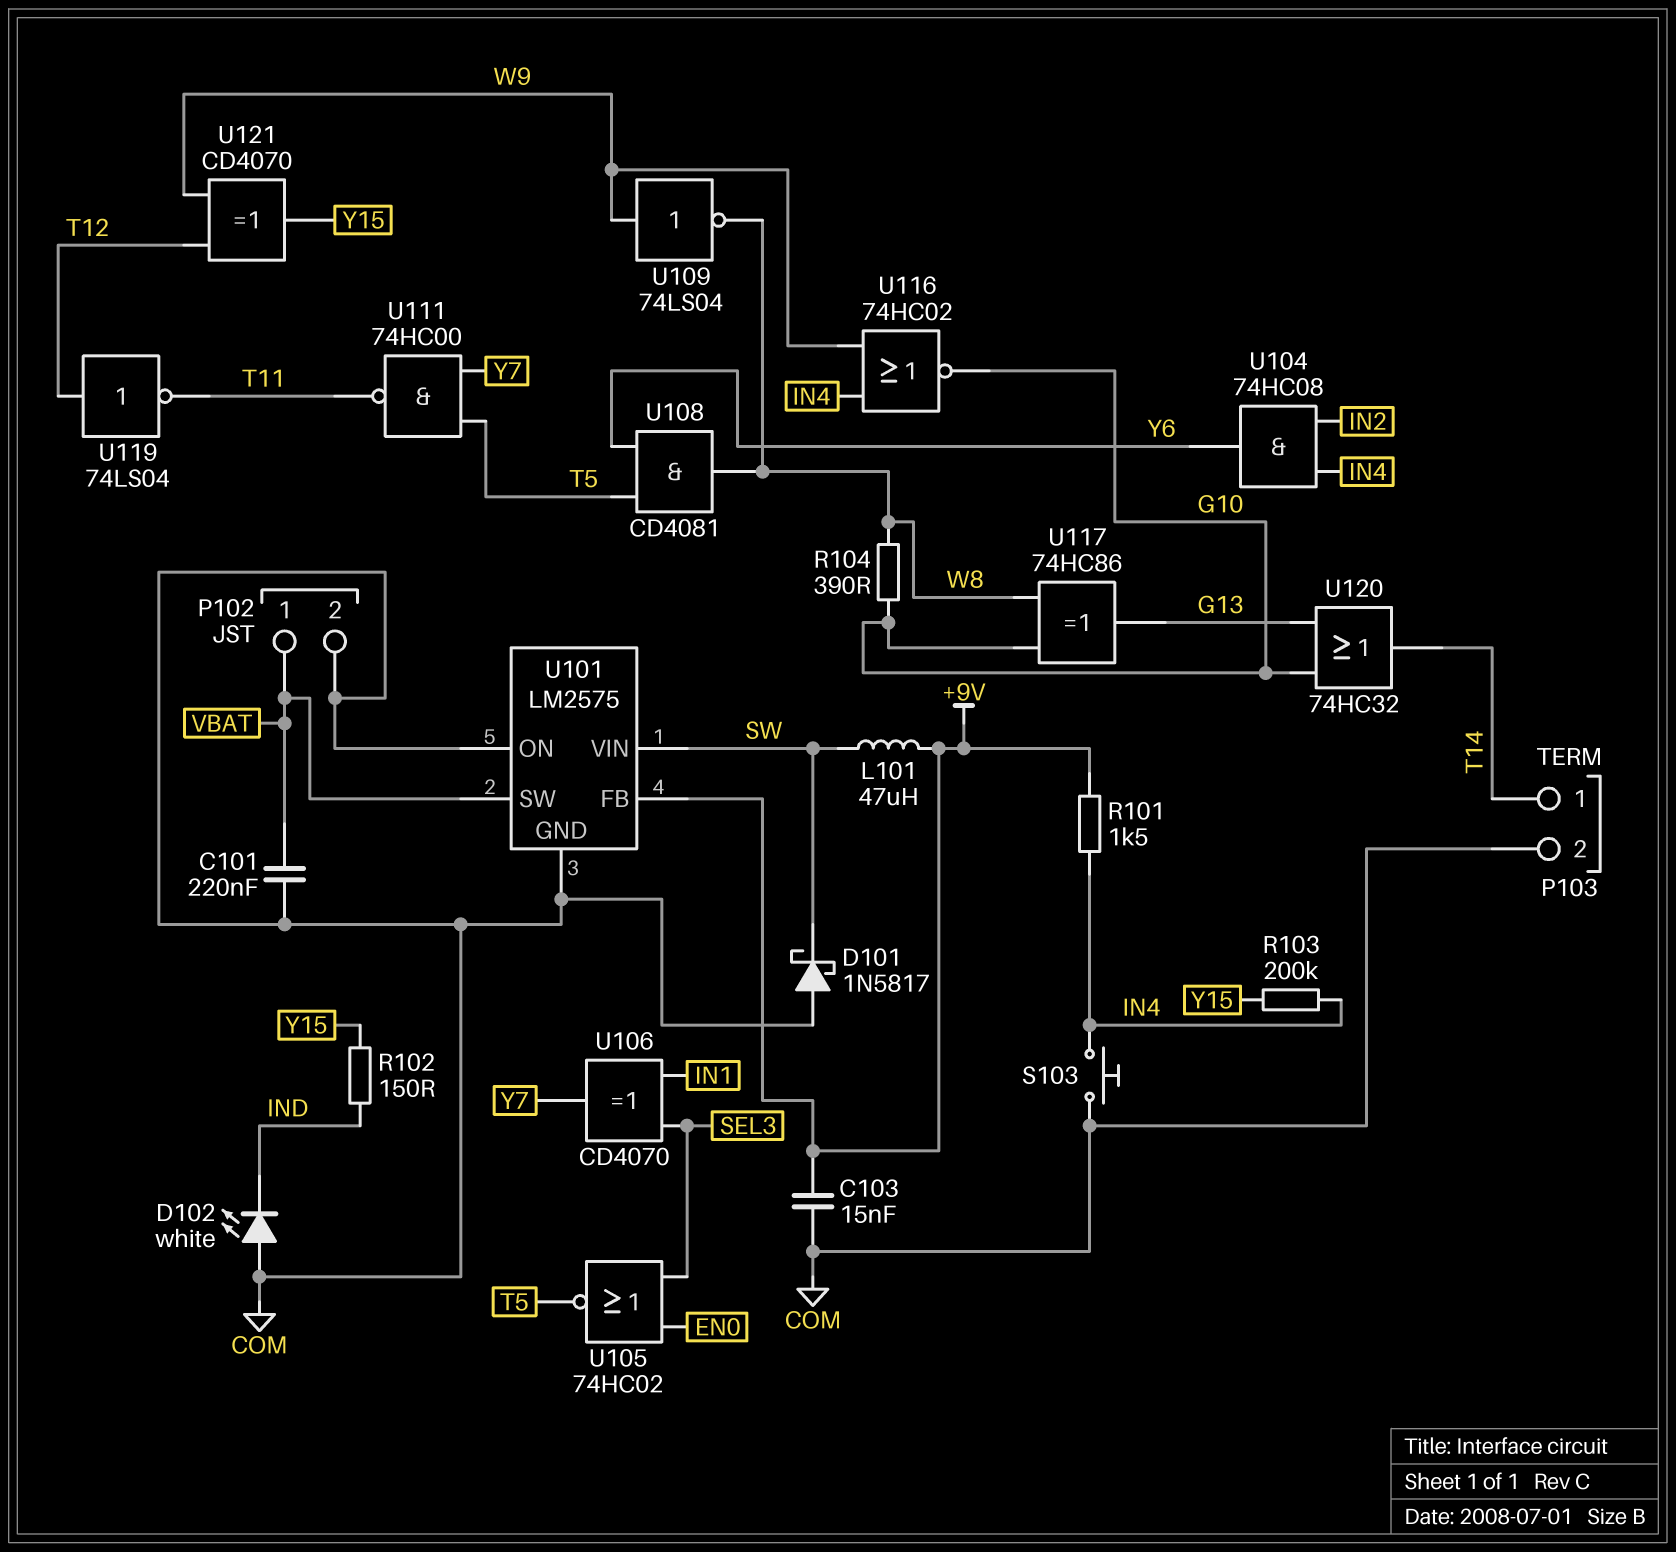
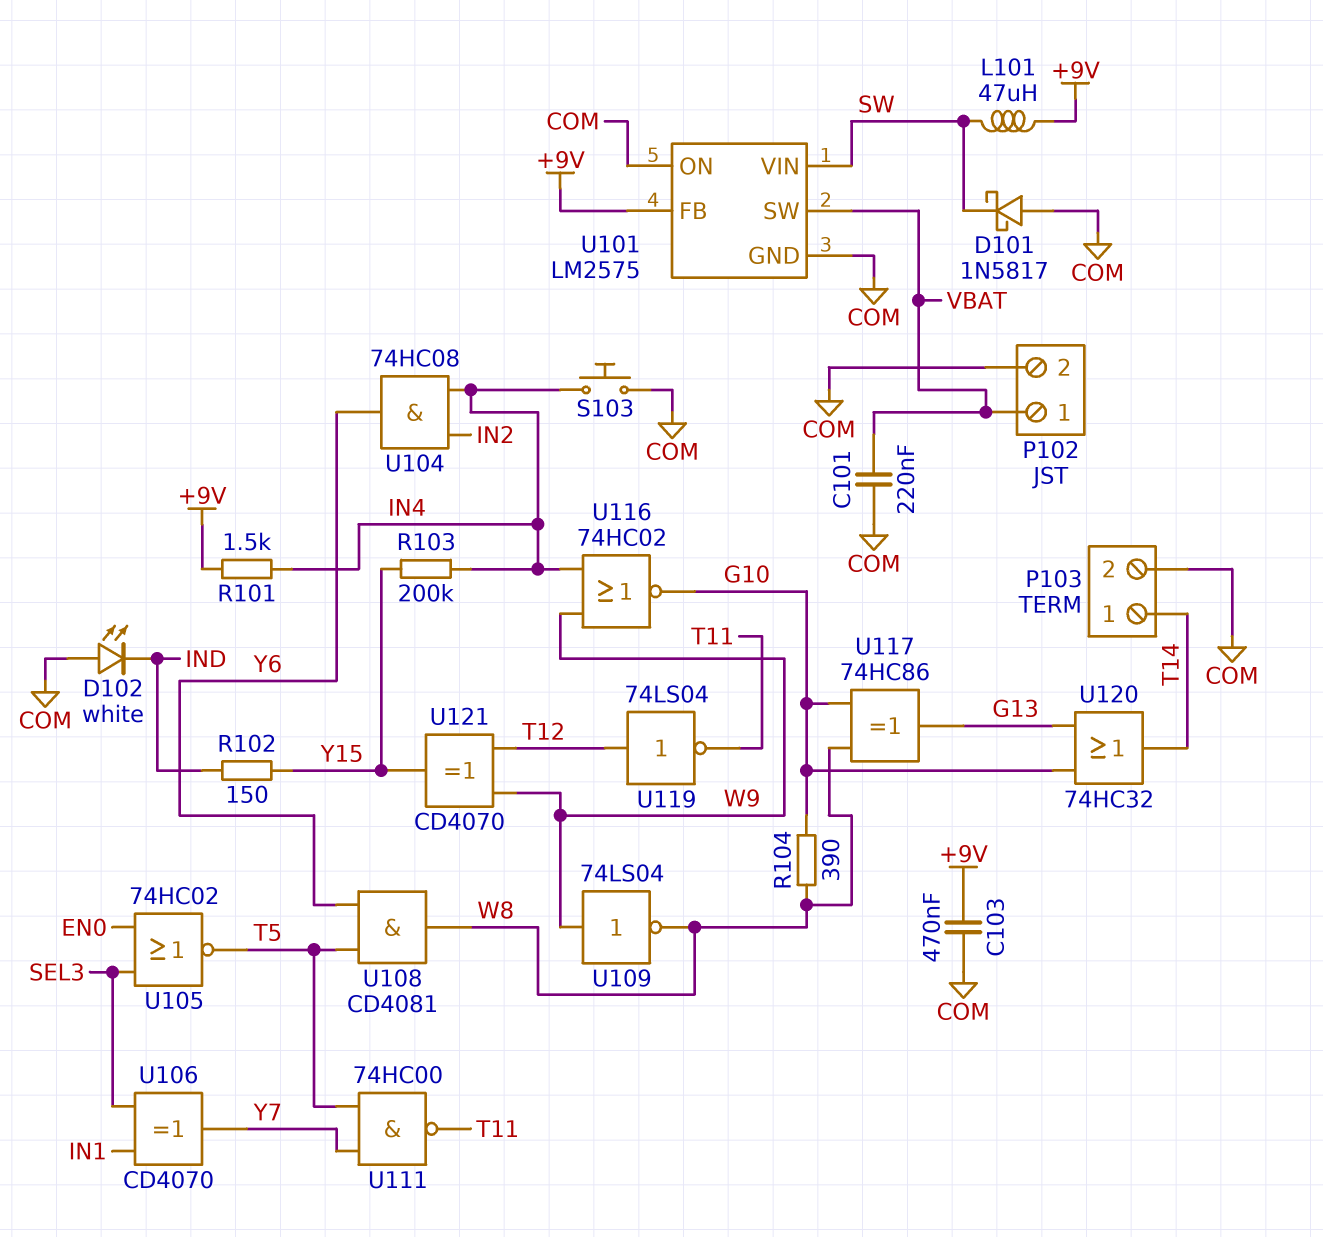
C103: 15nF (+9V, COM) -> 470nF (+9V, COM)

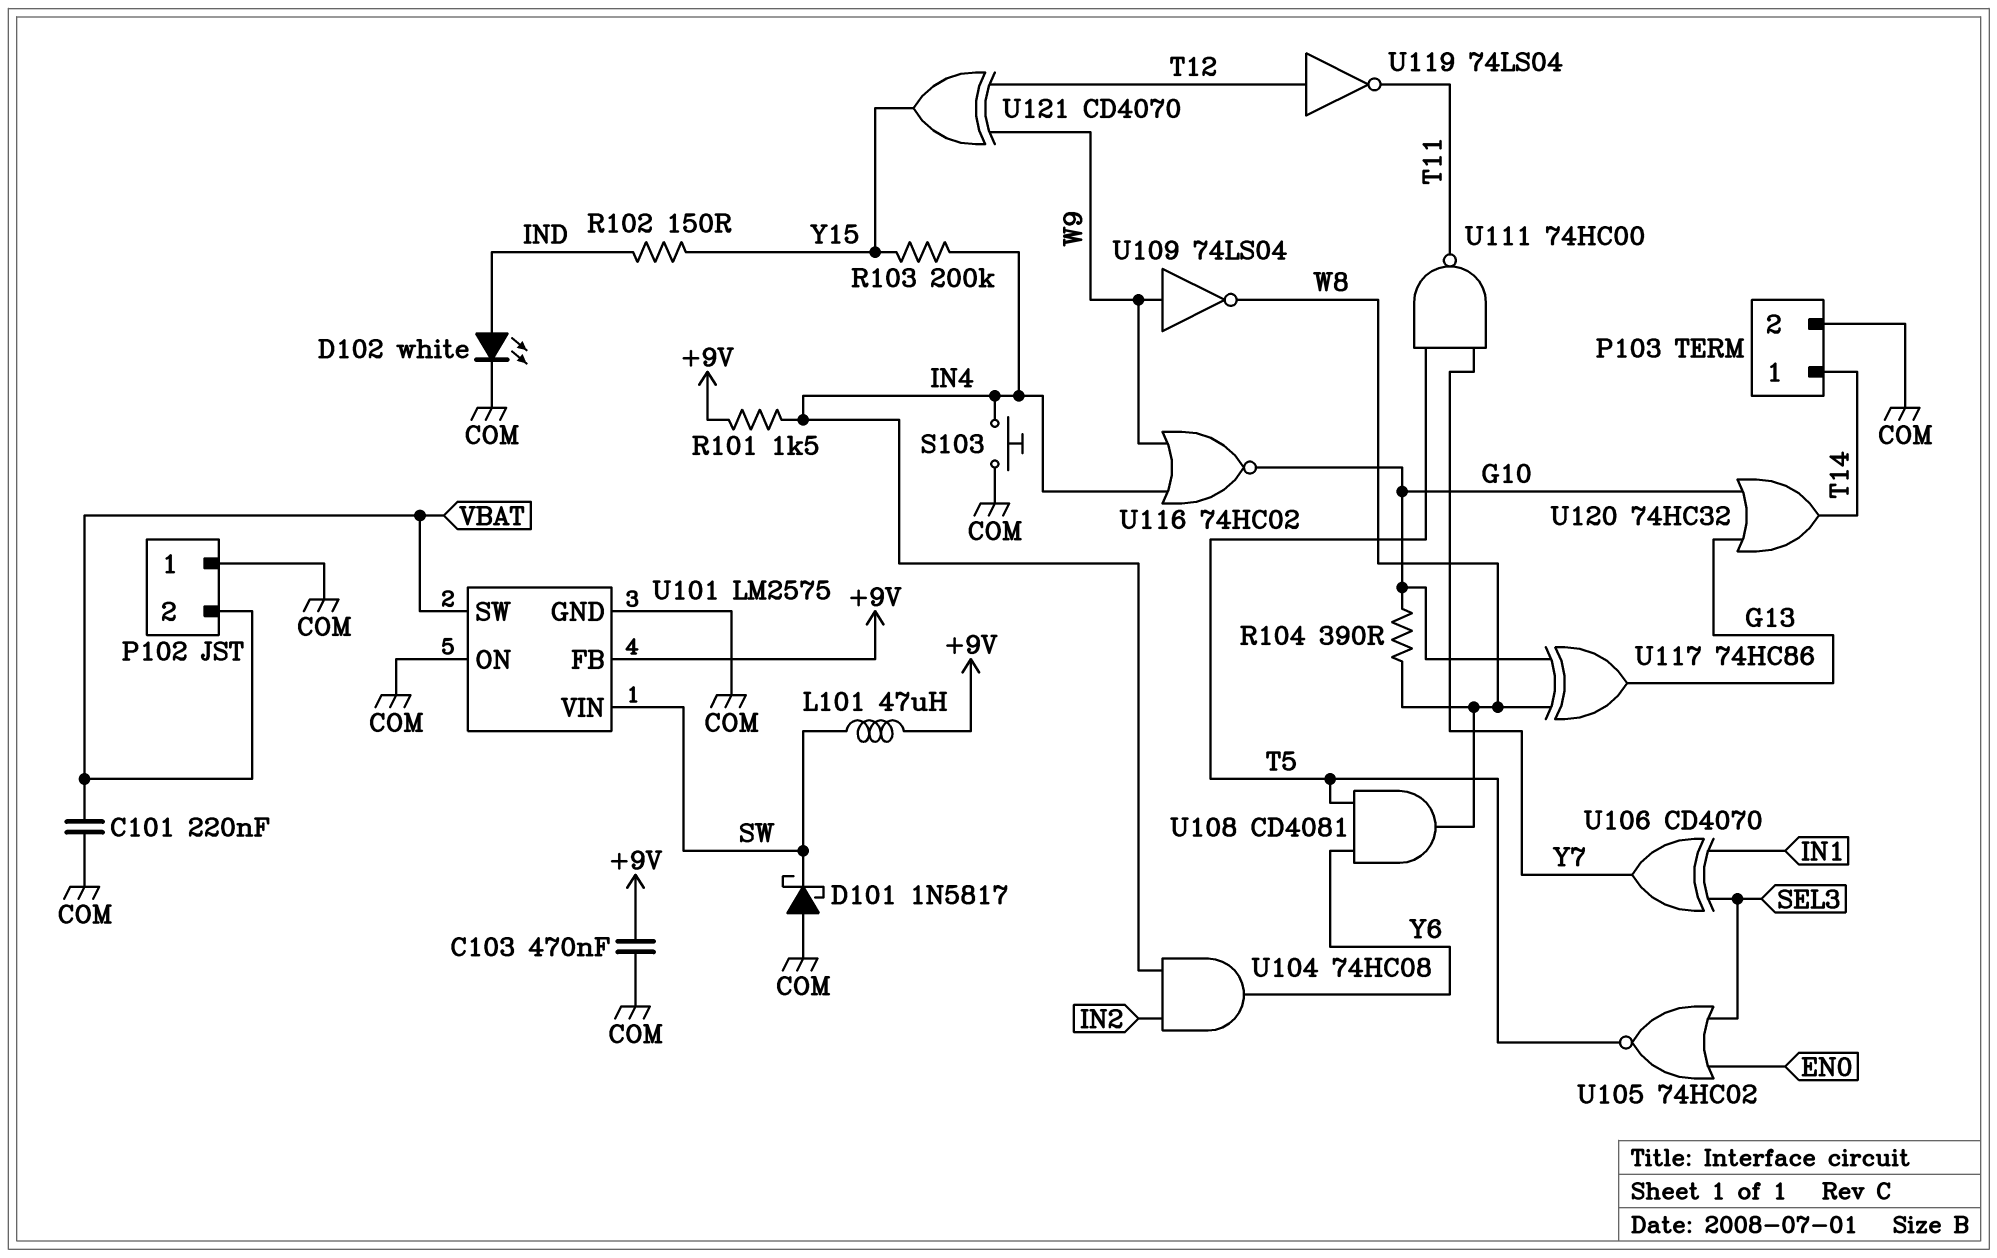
D102: LED white (A COM, K IND) -> LED white (A IND, K COM)
P102 pin 1: VBAT -> COM
P102 pin 2: COM -> VBAT

